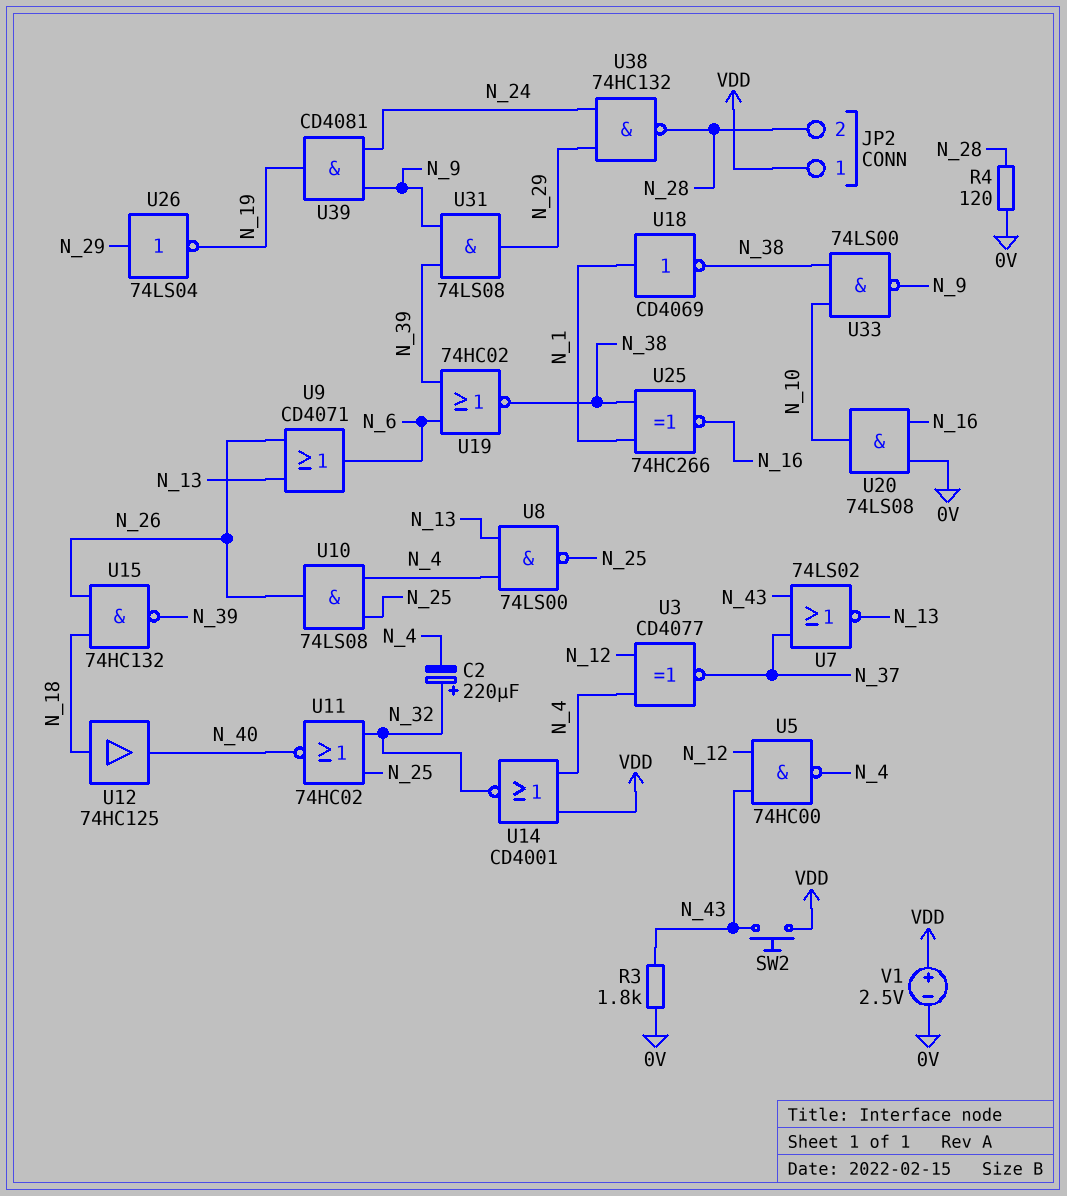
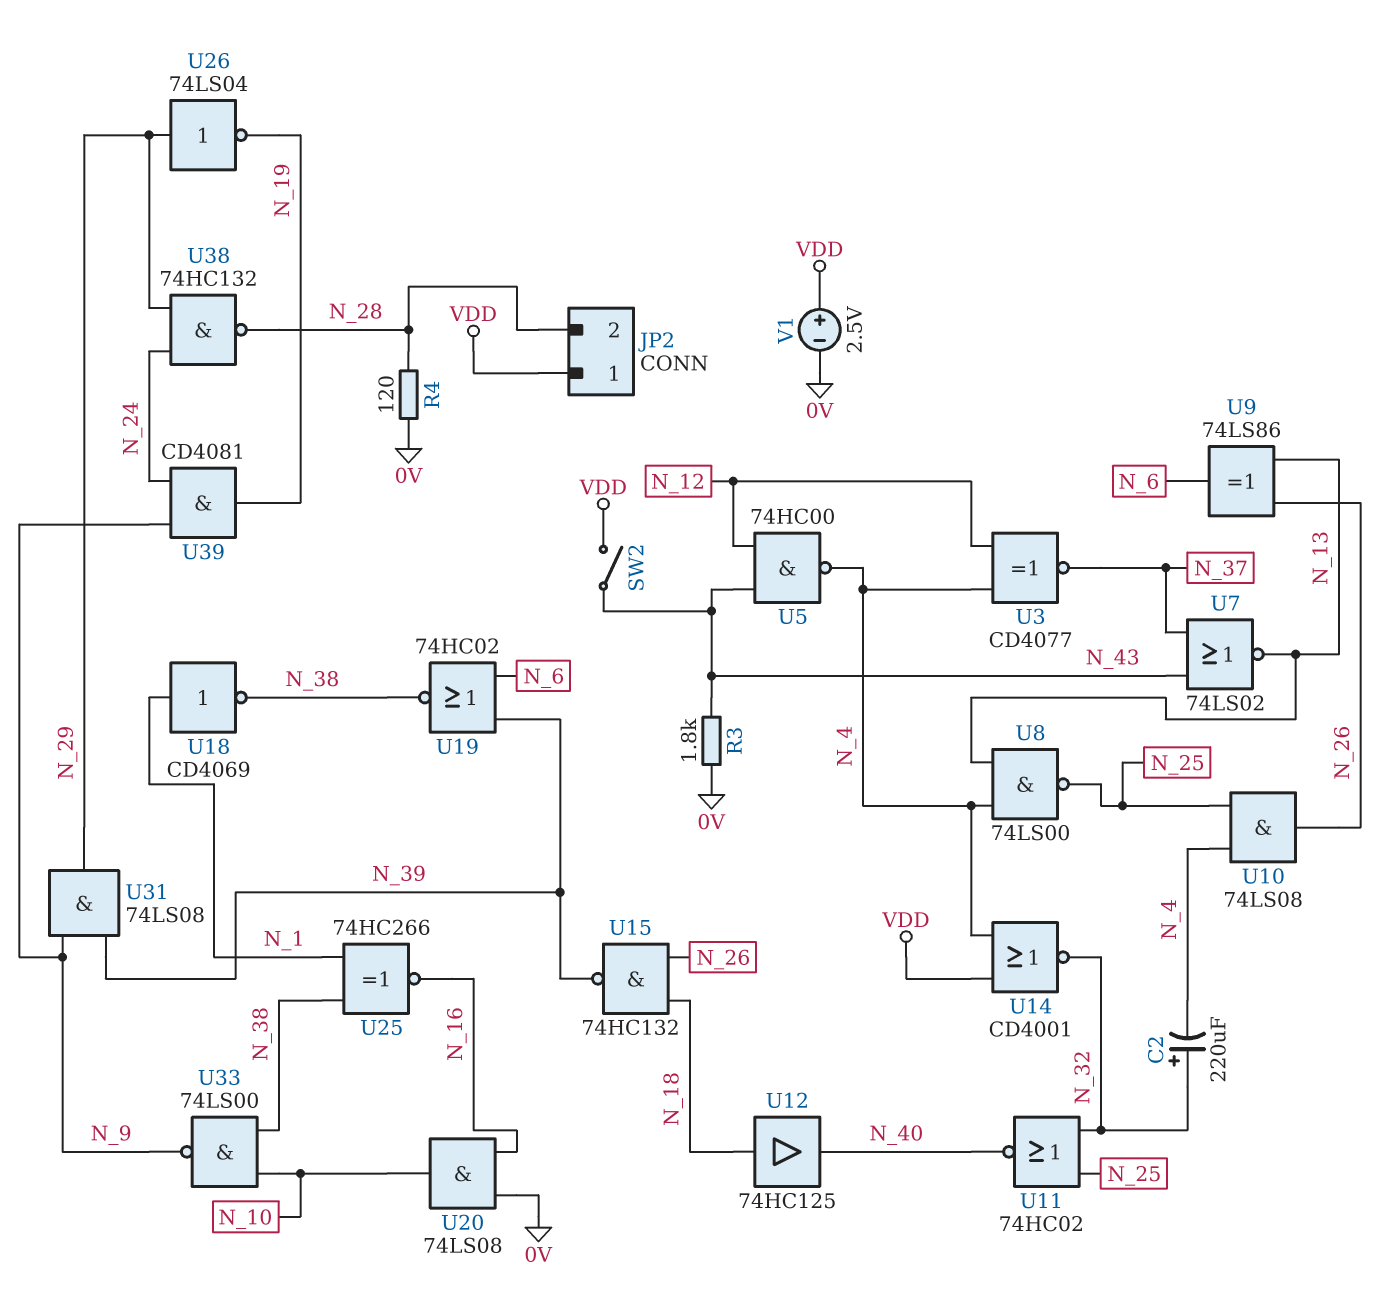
SW2: button (N_43, VDD) -> switch (N_43, VDD)
U9: OR CD4071 (in N_13, in N_26, out N_6) -> XOR 74LS86 (in N_13, in N_26, out N_6)

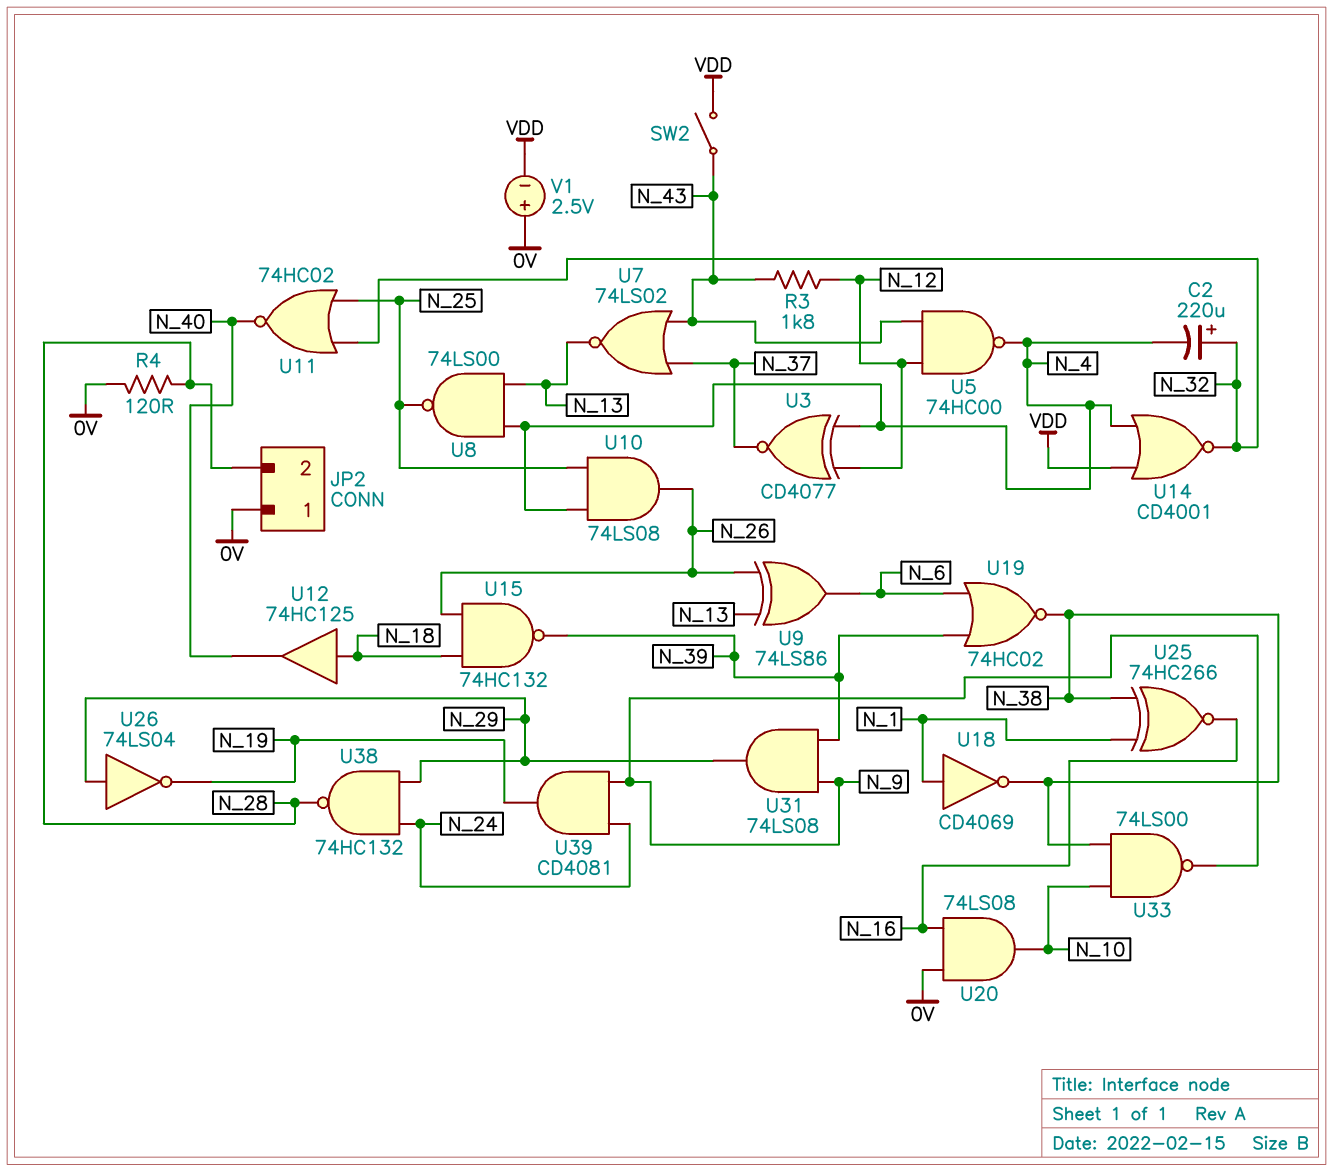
JP2 pin 1: VDD -> 0V
R3: 1.8k (0V, N_43) -> 1.8k (N_12, N_43)
V1: 2.5V (plus VDD, minus 0V) -> 2.5V (plus 0V, minus VDD)

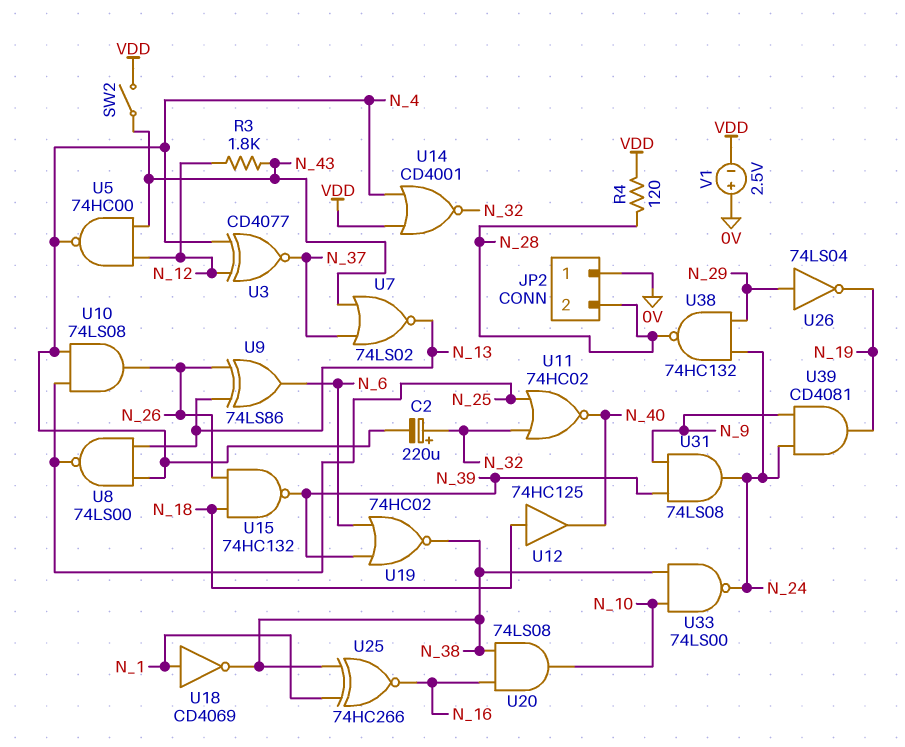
R4: 120 (0V, N_28) -> 120 (N_28, VDD)
U20: AND 74LS08 (in 0V, in N_16, out N_10) -> AND 74LS08 (in N_16, in N_38, out N_10)
U31: AND 74LS08 (in N_9, in N_39, out N_29) -> AND 74LS08 (in N_9, in N_39, out N_24)
U33: NAND 74LS00 (in N_10, in N_38, out N_9) -> NAND 74LS00 (in N_10, in N_38, out N_24)

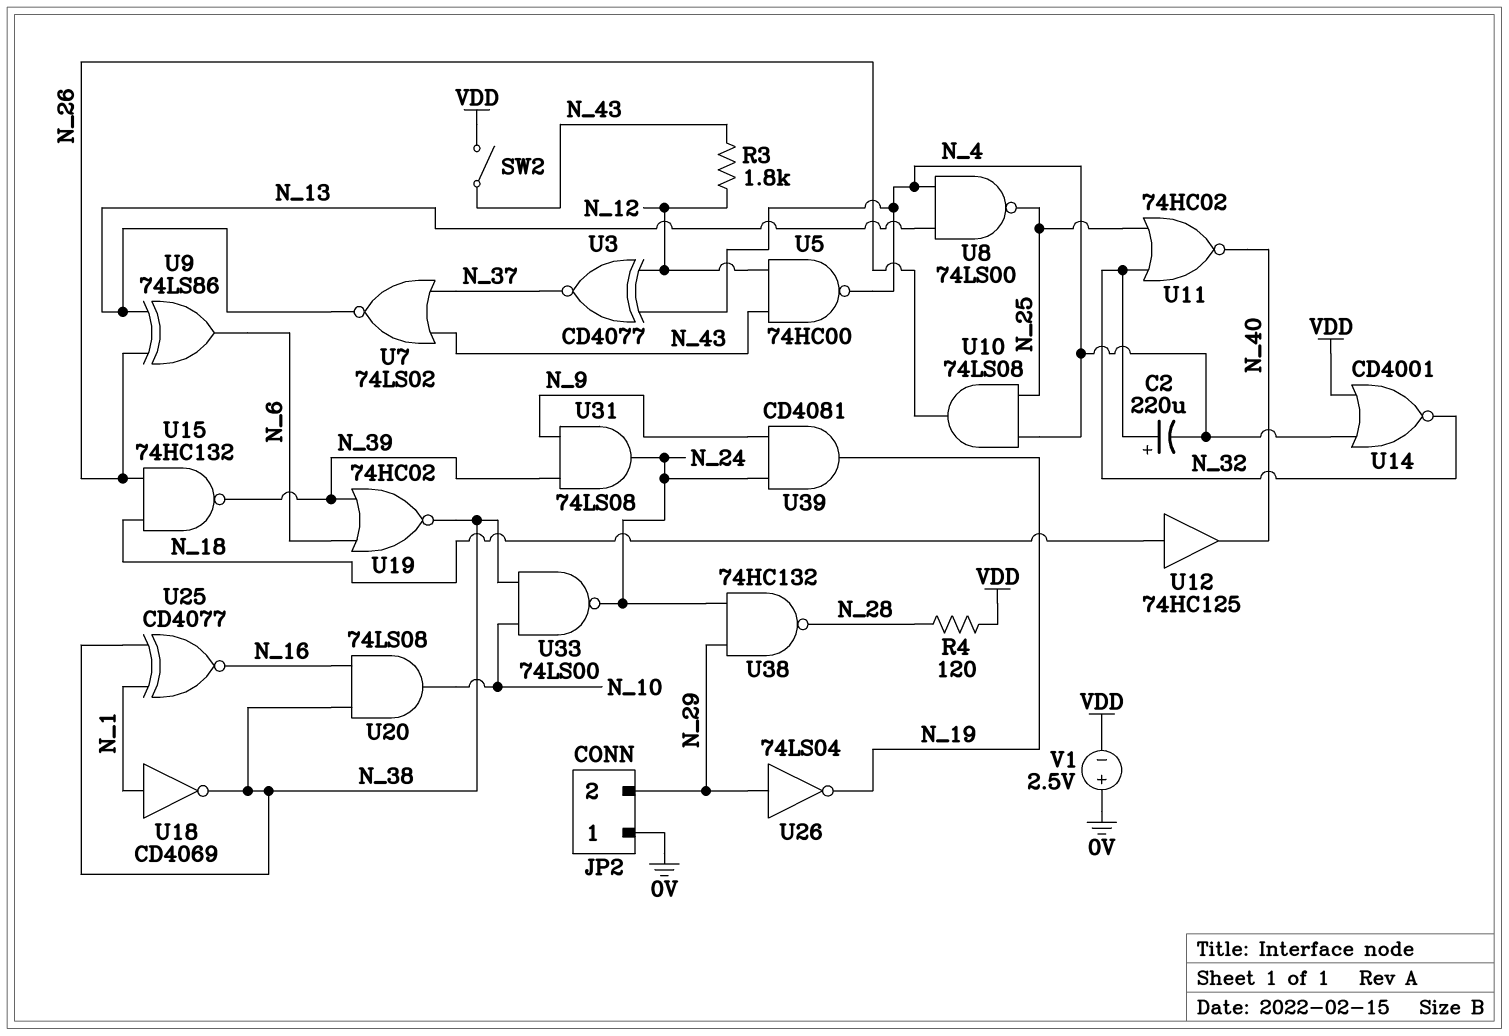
JP2 pin 2: N_28 -> N_29
U25: XNOR 74HC266 (in N_1, in N_38, out N_16) -> XNOR CD4077 (in N_1, in N_38, out N_16)

